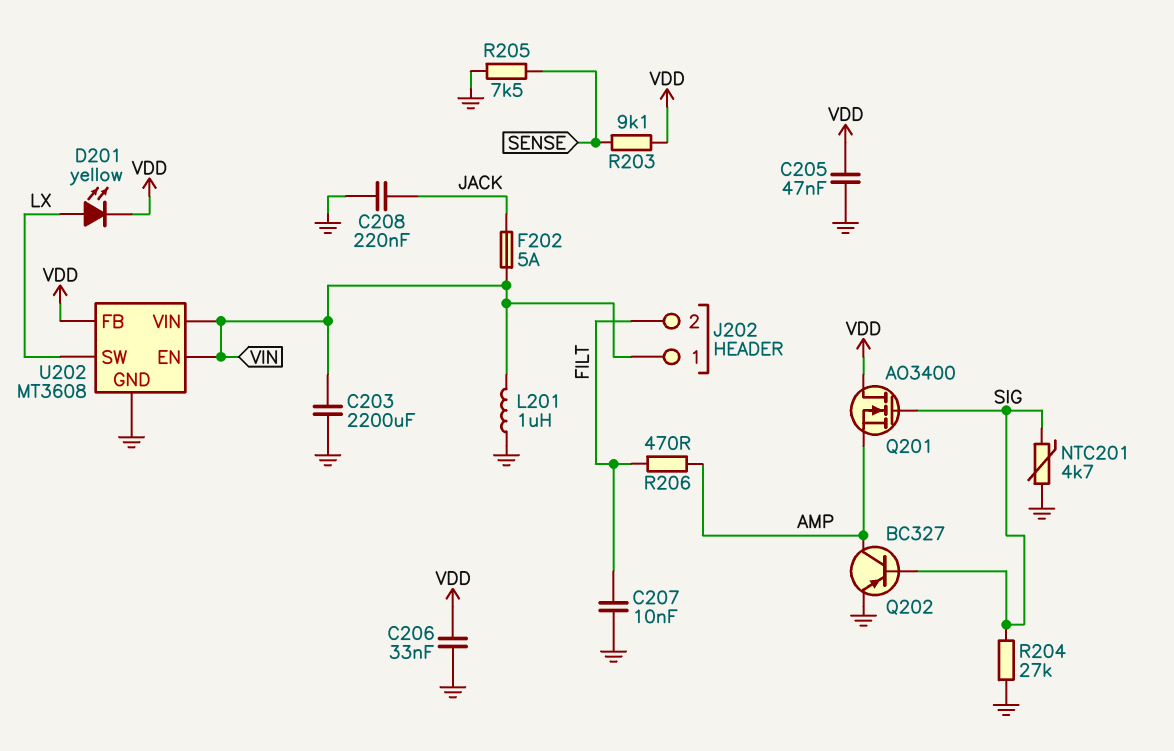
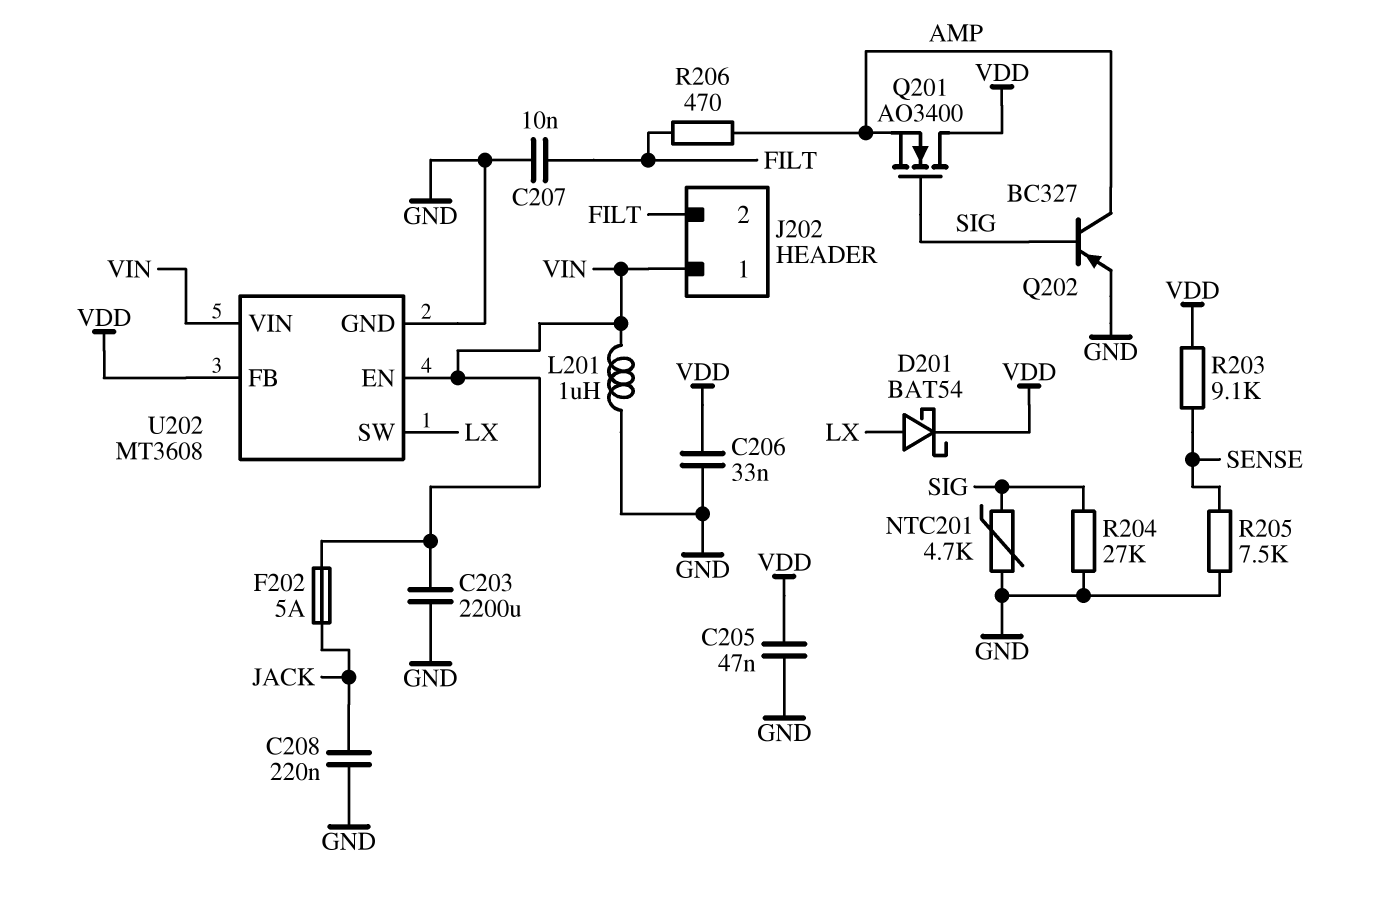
D201: LED yellow (A LX, K VDD) -> schottky BAT54 (A LX, K VDD)

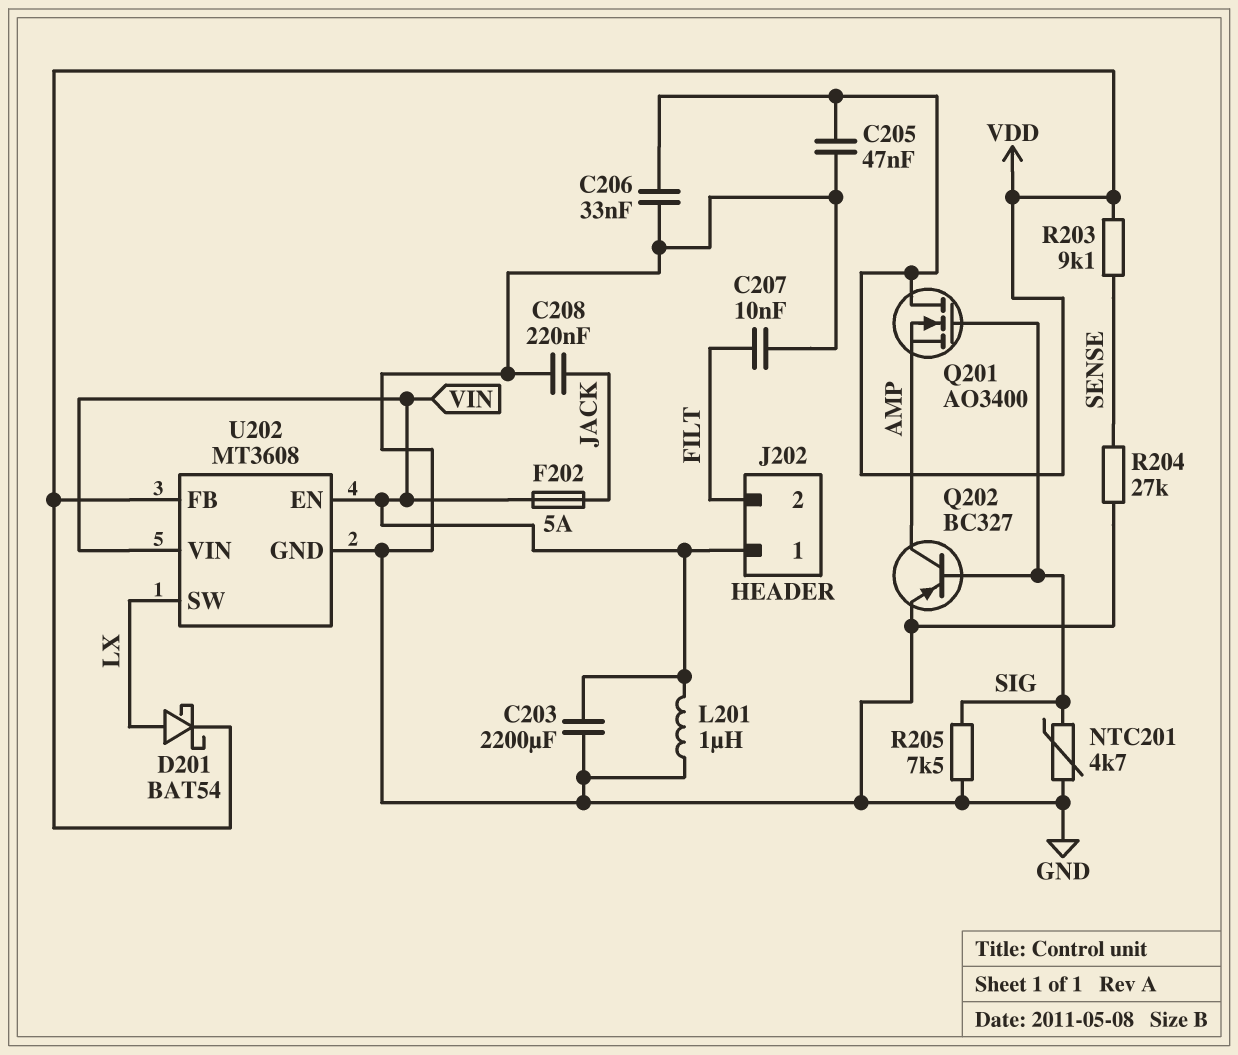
R204: 27k (GND, SIG) -> 27k (GND, SENSE)
R205: 7.5k (GND, SENSE) -> 7.5k (GND, SIG)
R206: 470 (AMP, FILT) -> none

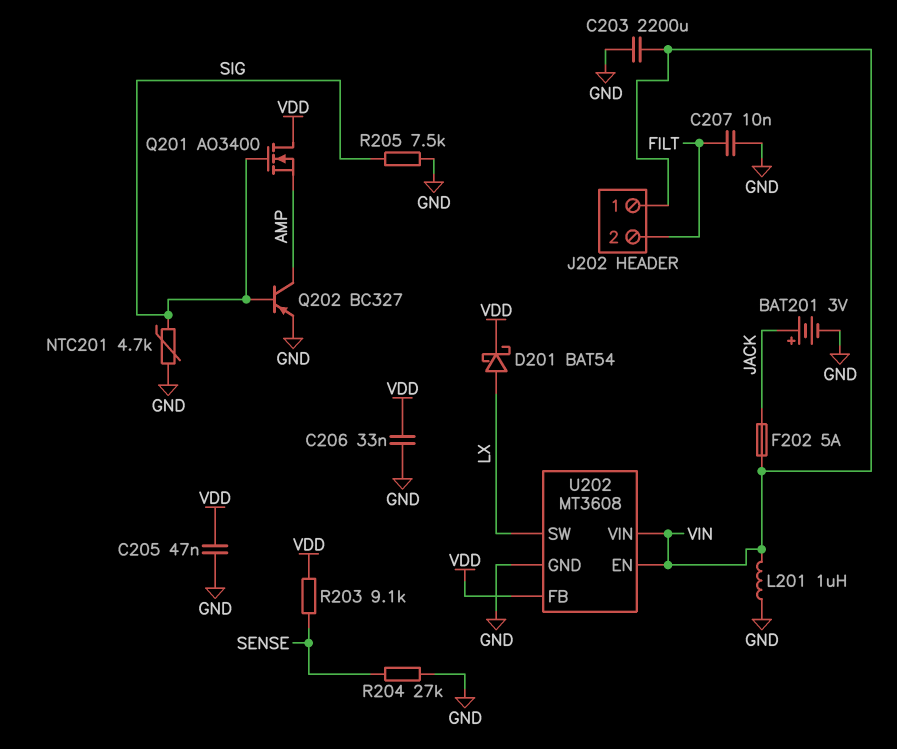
BAT201: none -> 3V (plus JACK, minus GND)
C208: 220nF (GND, JACK) -> none

